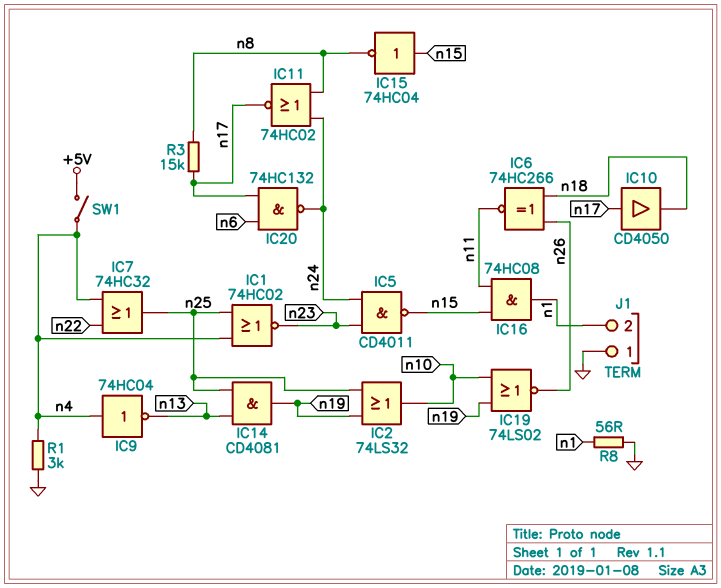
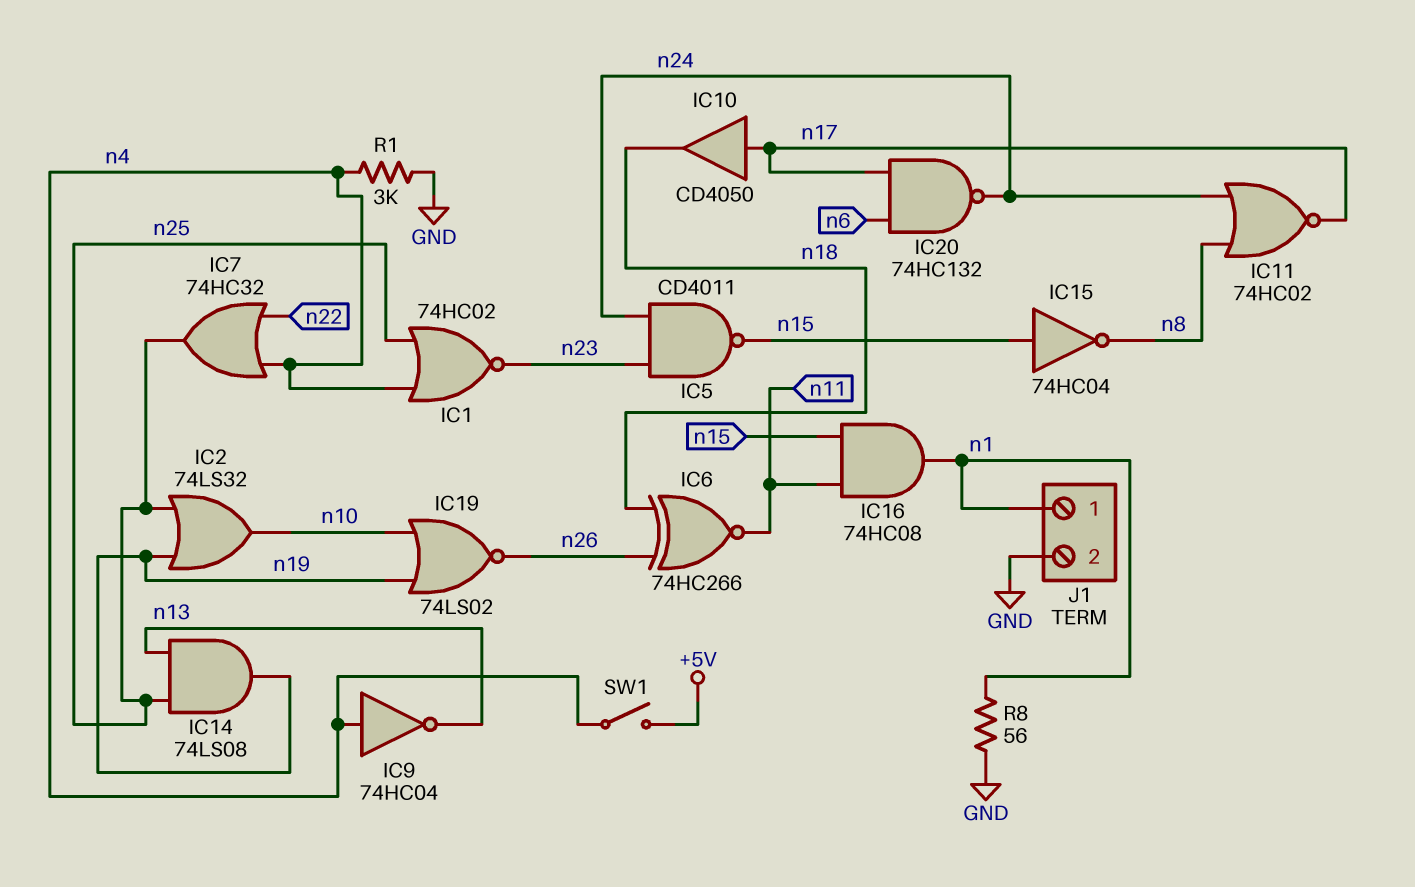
IC14: AND CD4081 (in n13, in n25, out n19) -> AND 74LS08 (in n13, in n25, out n19)
J1 pin 1: GND -> n1
J1 pin 2: n1 -> GND
R3: 15k (n8, n17) -> none

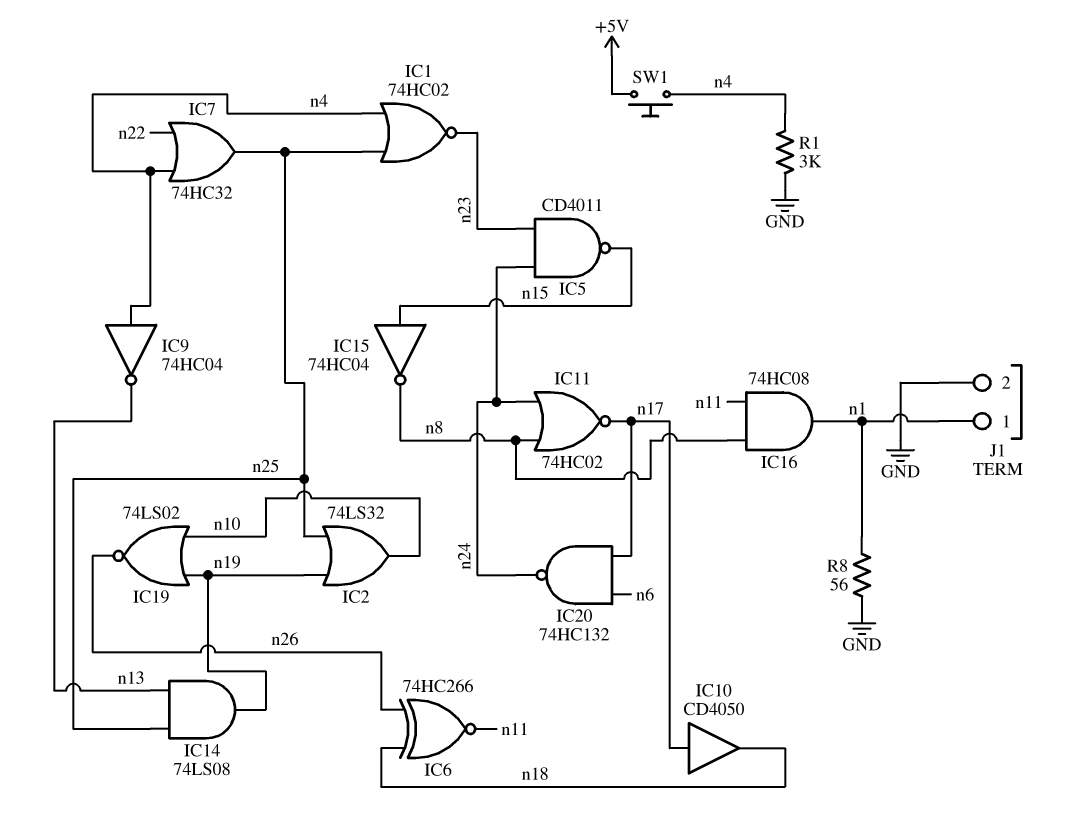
IC16: AND 74HC08 (in n11, in n15, out n1) -> AND 74HC08 (in n8, in n11, out n1)
SW1: switch (+5V, n4) -> button (+5V, n4)

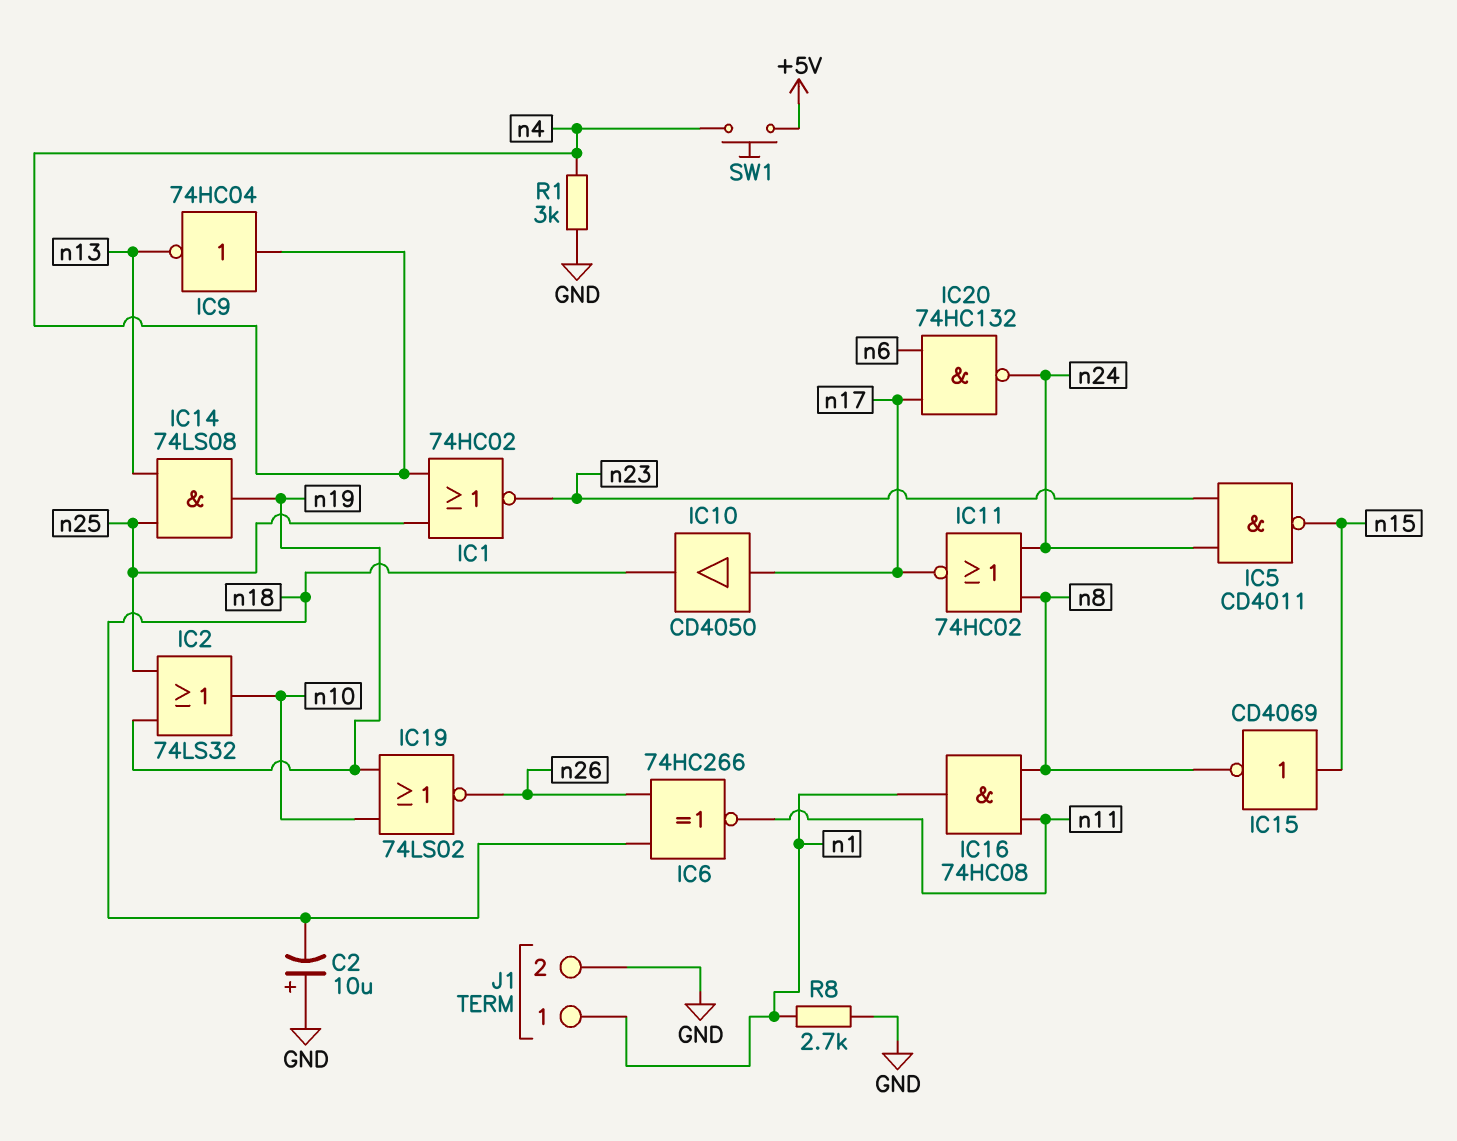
C2: none -> 10uF (plus GND, minus n18)
IC7: OR 74HC32 (in n4, in n22, out n25) -> none
IC15: NOT 74HC04 (in n15, out n8) -> NOT CD4069 (in n15, out n8)
R8: 56 (GND, n1) -> 2.7k (GND, n1)

